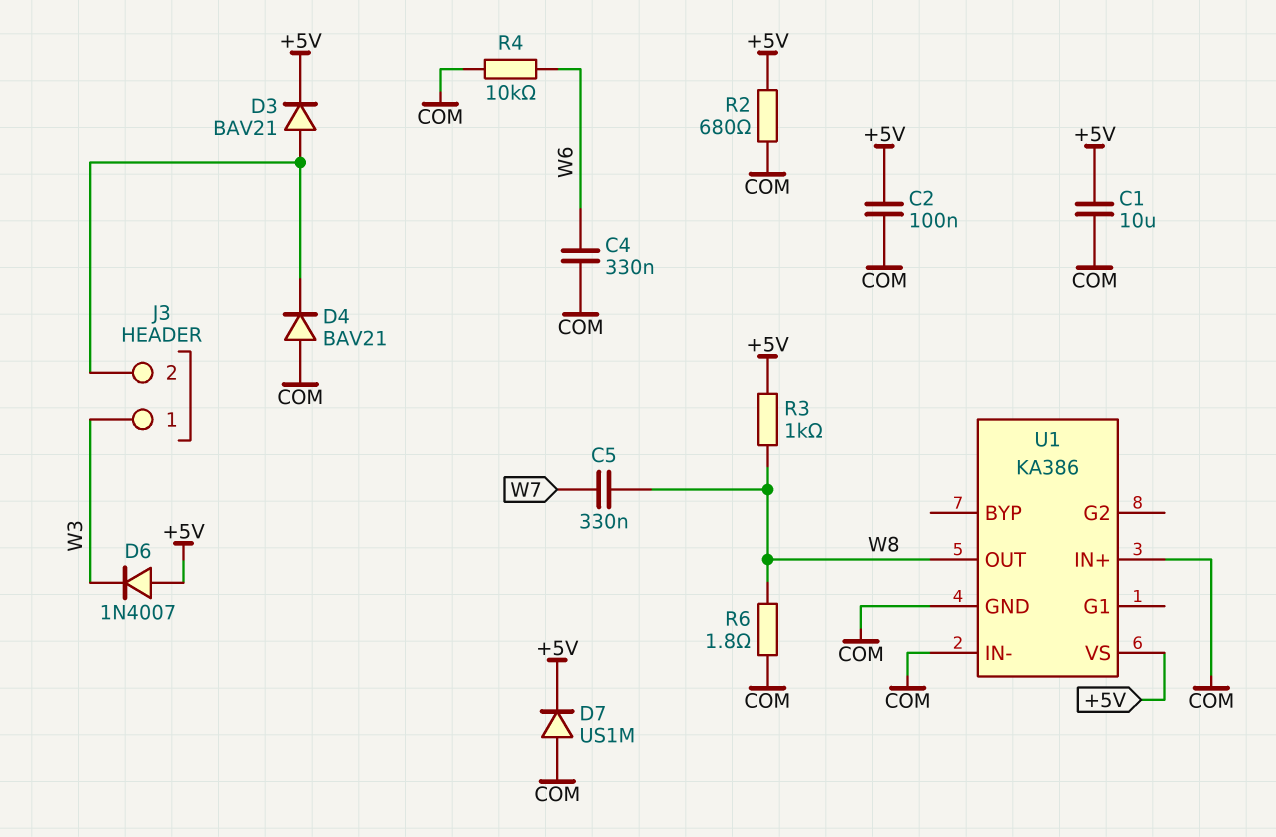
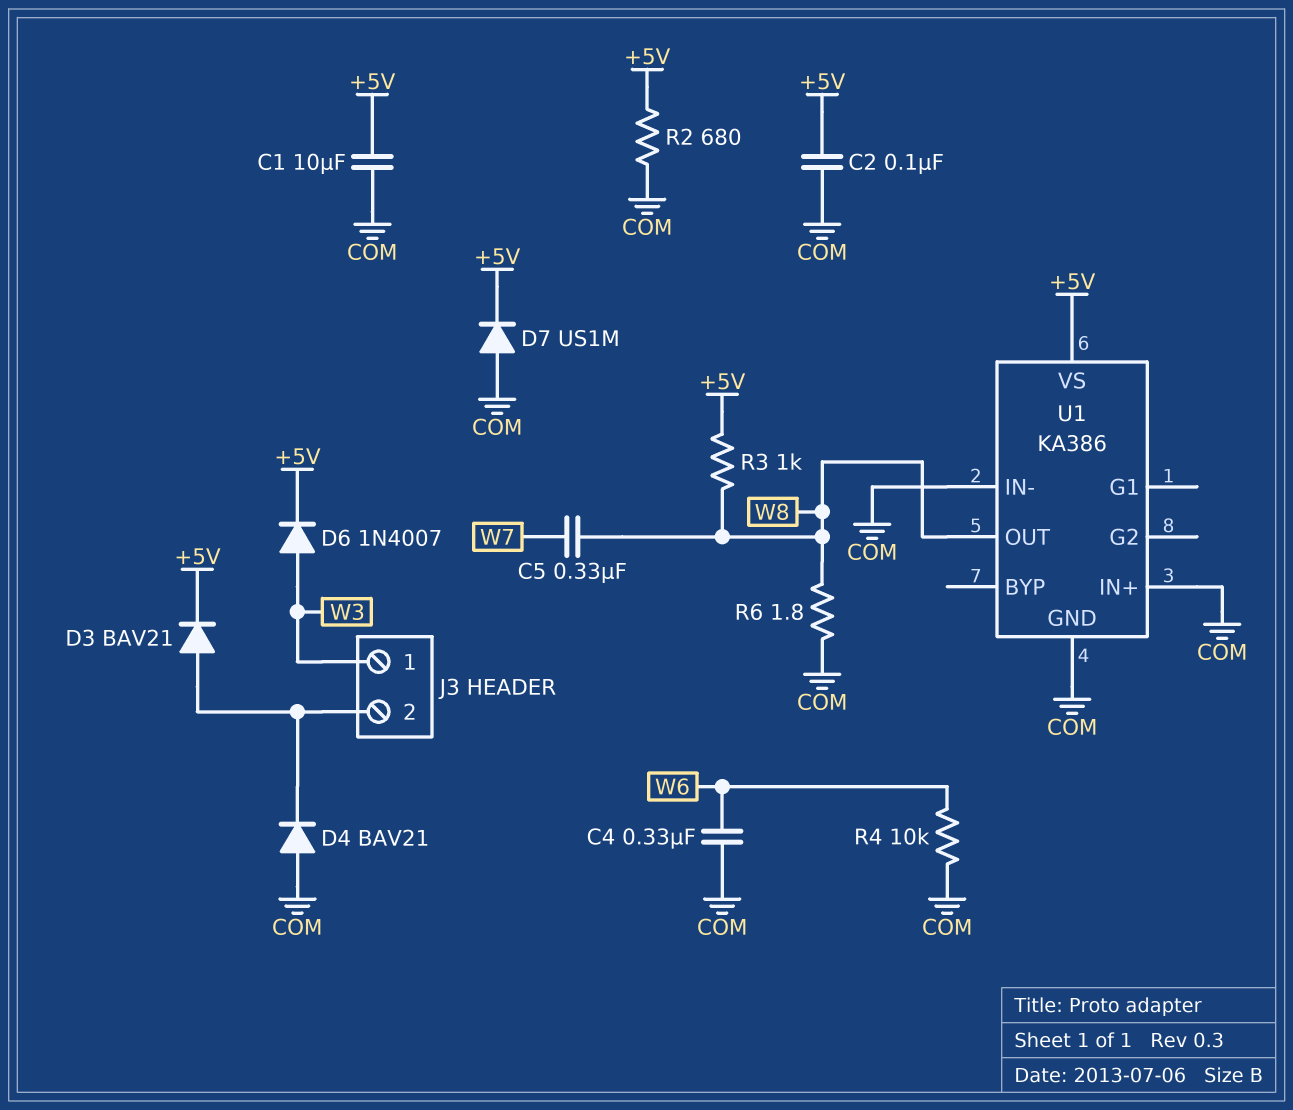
D6: diode 1N4007 (A +5V, K W3) -> diode 1N4007 (A W3, K +5V)

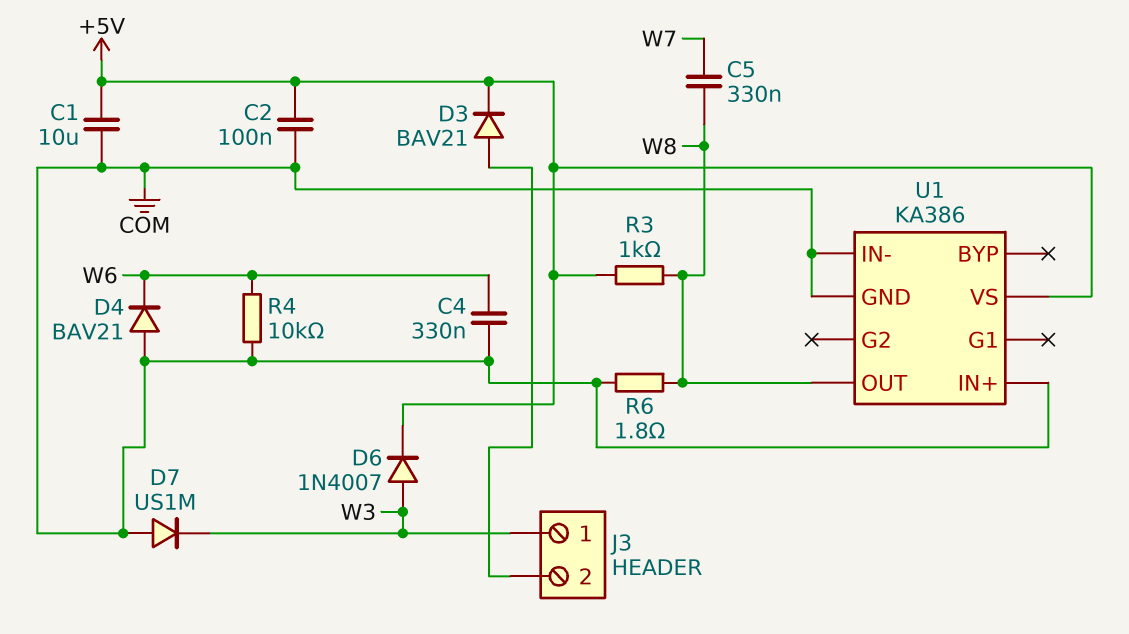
D4: diode BAV21 (A COM, K J3/2) -> diode BAV21 (A COM, K W6)
D7: diode US1M (A COM, K +5V) -> diode US1M (A COM, K W3)
R2: 680 (+5V, COM) -> none

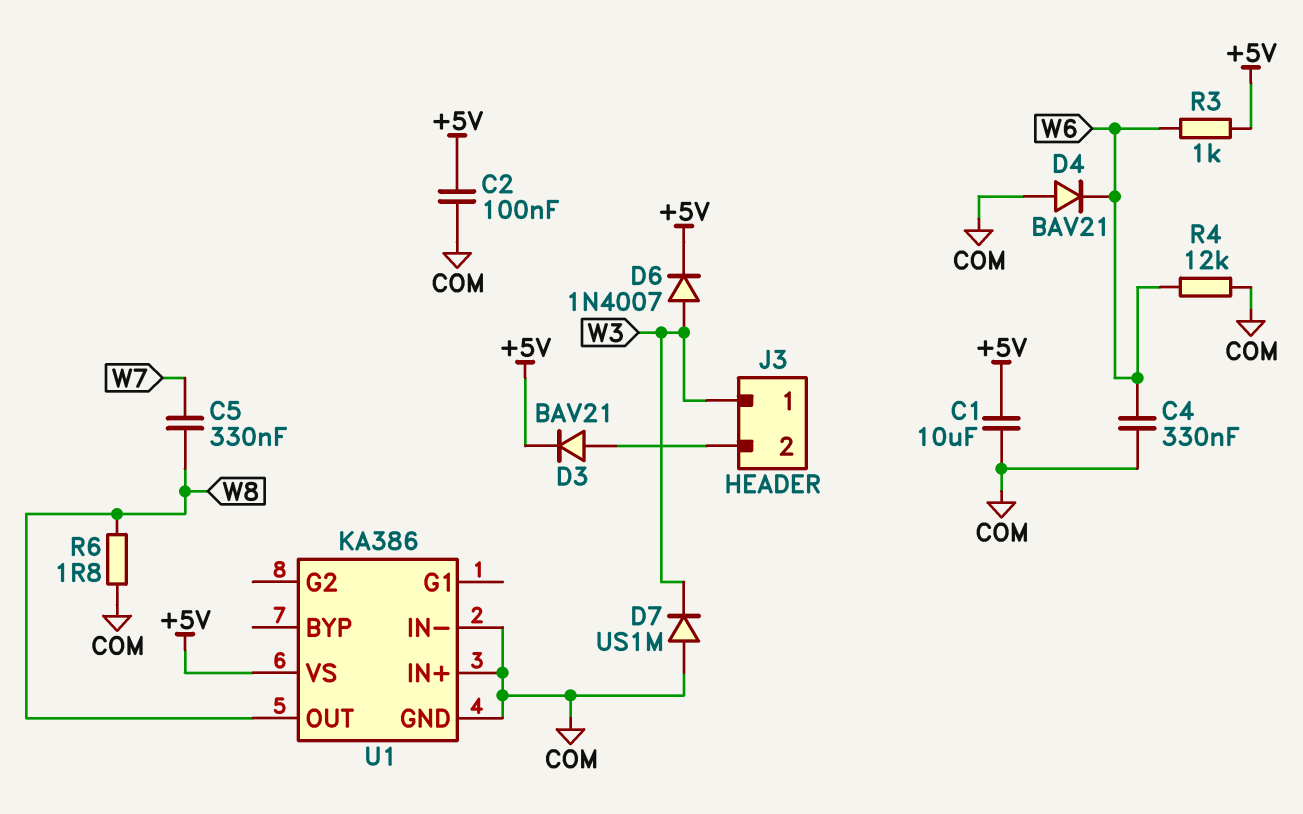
R3: 1k (+5V, W8) -> 1k (+5V, W6)
R4: 10k (COM, W6) -> 12k (COM, W6)

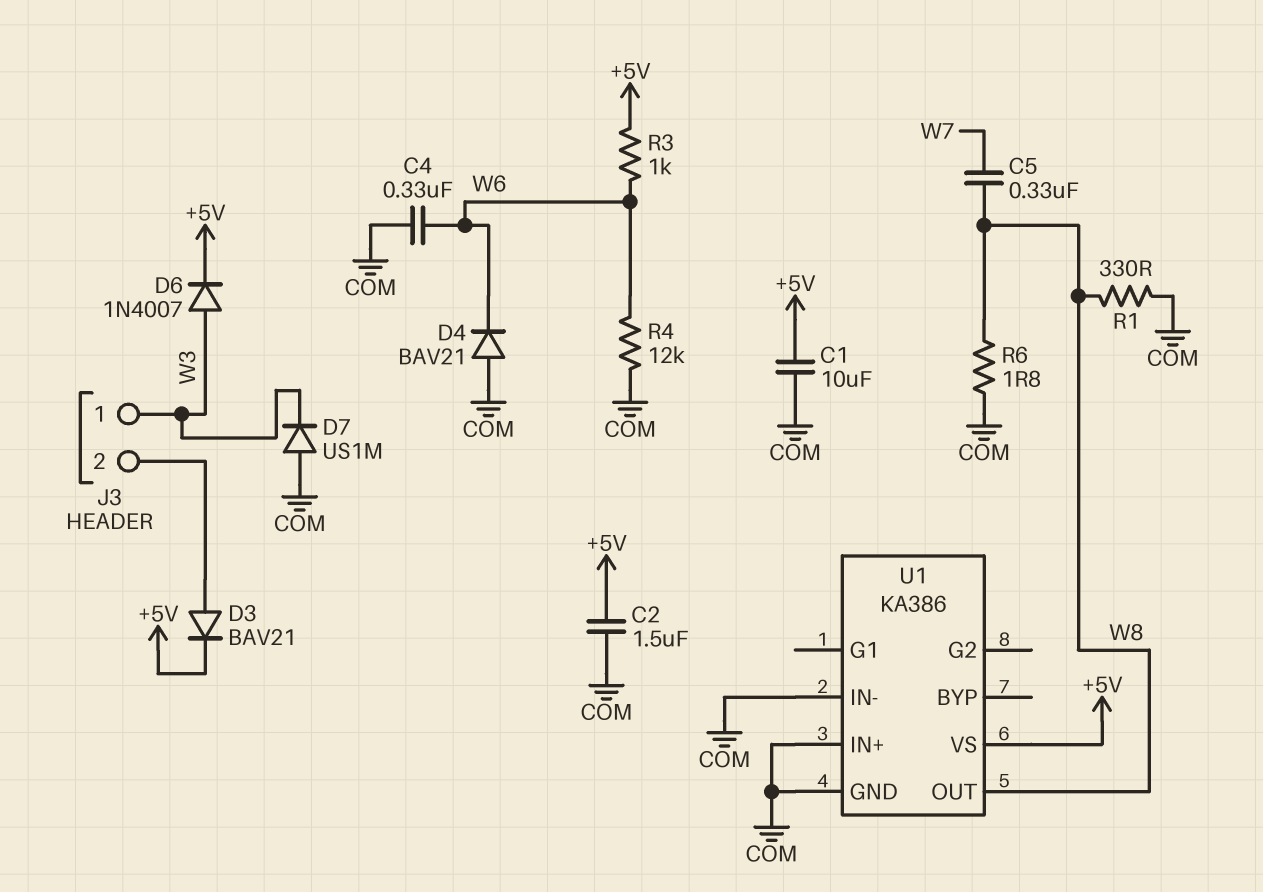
C2: 100nF (+5V, COM) -> 1.5uF (+5V, COM)
R1: none -> 330 (COM, W8)

